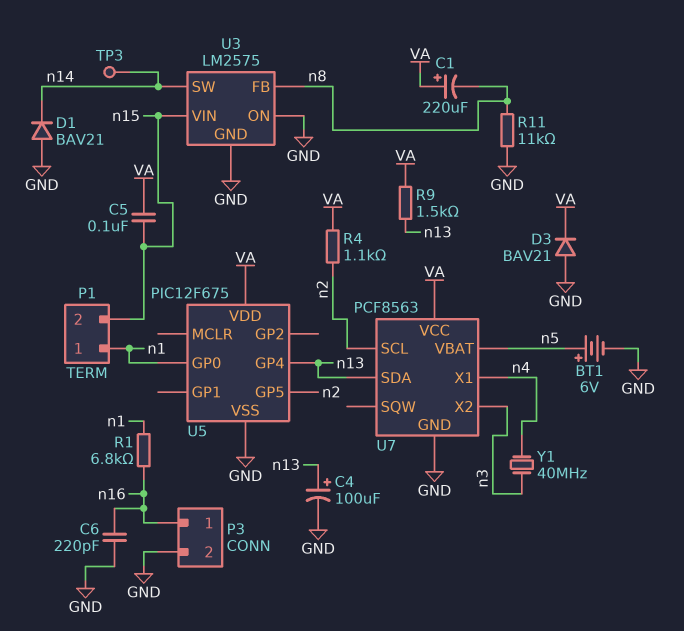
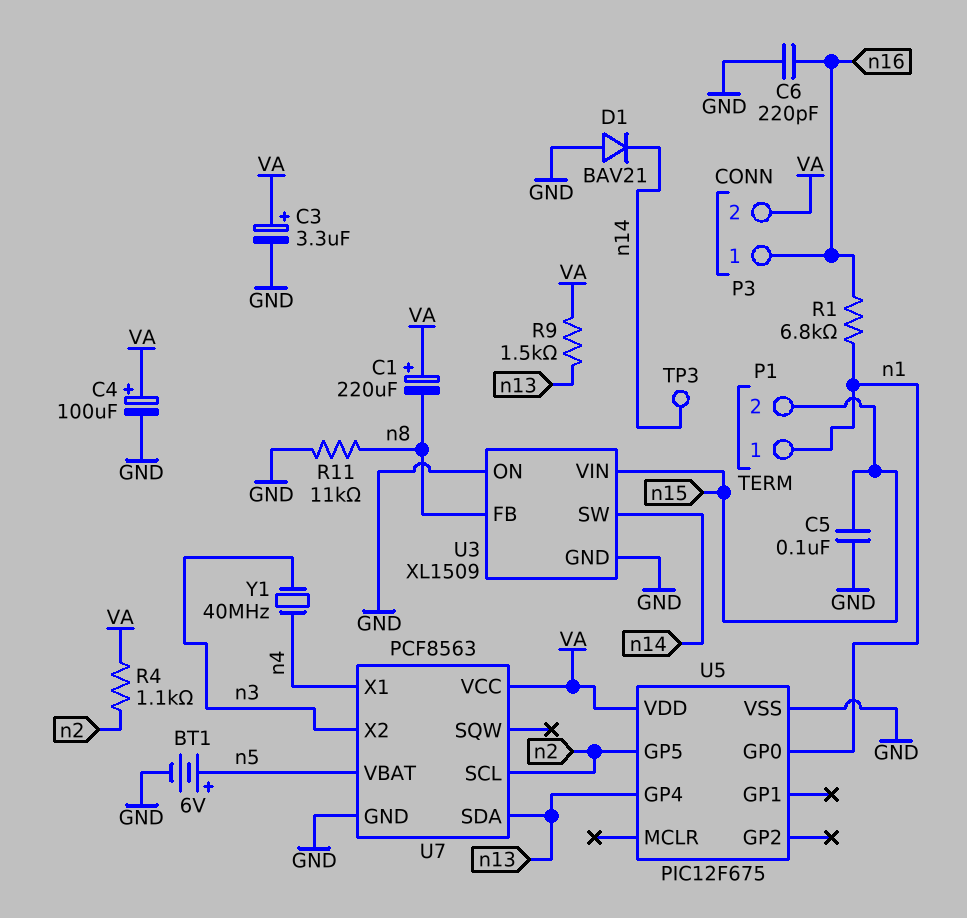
C3: none -> 3.3uF (plus VA, minus GND)
C4: 100uF (plus n13, minus GND) -> 100uF (plus VA, minus GND)
C5: 100nF (VA, n15) -> 100nF (GND, n15)
D3: diode BAV21 (A GND, K VA) -> none
P3 pin 2: GND -> VA
U3: LM2575 -> XL1509

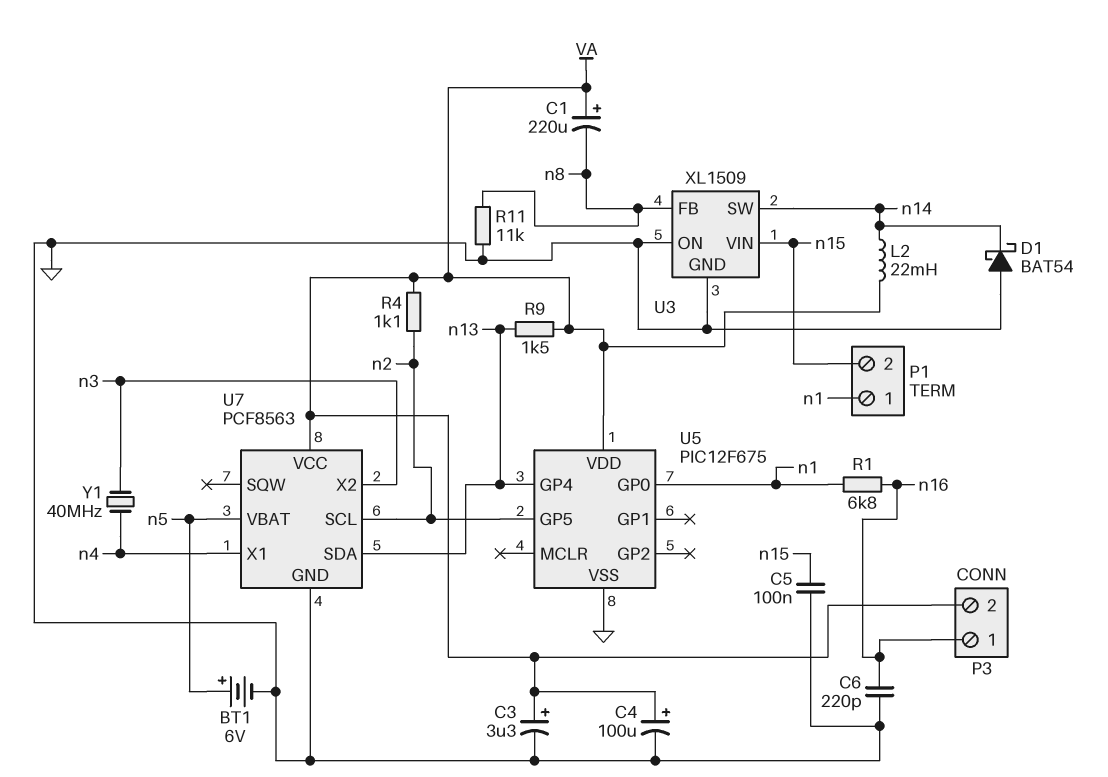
D1: diode BAV21 (A GND, K n14) -> schottky BAT54 (A GND, K n14)
L2: none -> 22mH (VA, n14)
TP3: test point (n14) -> none

